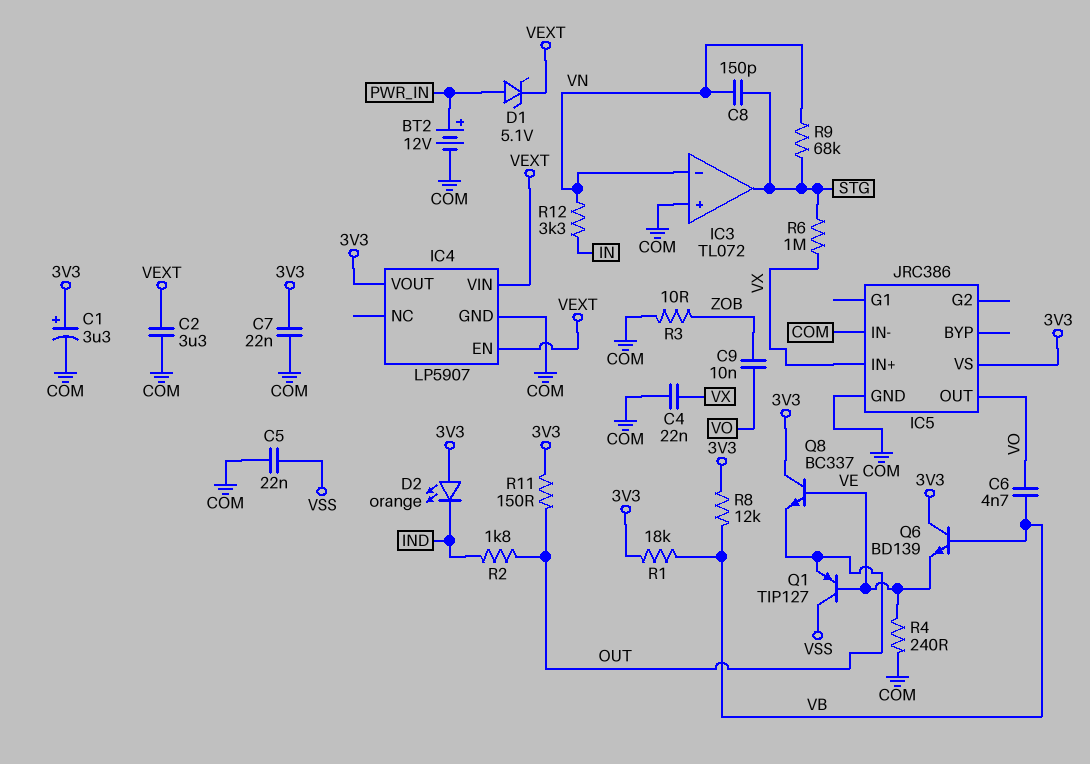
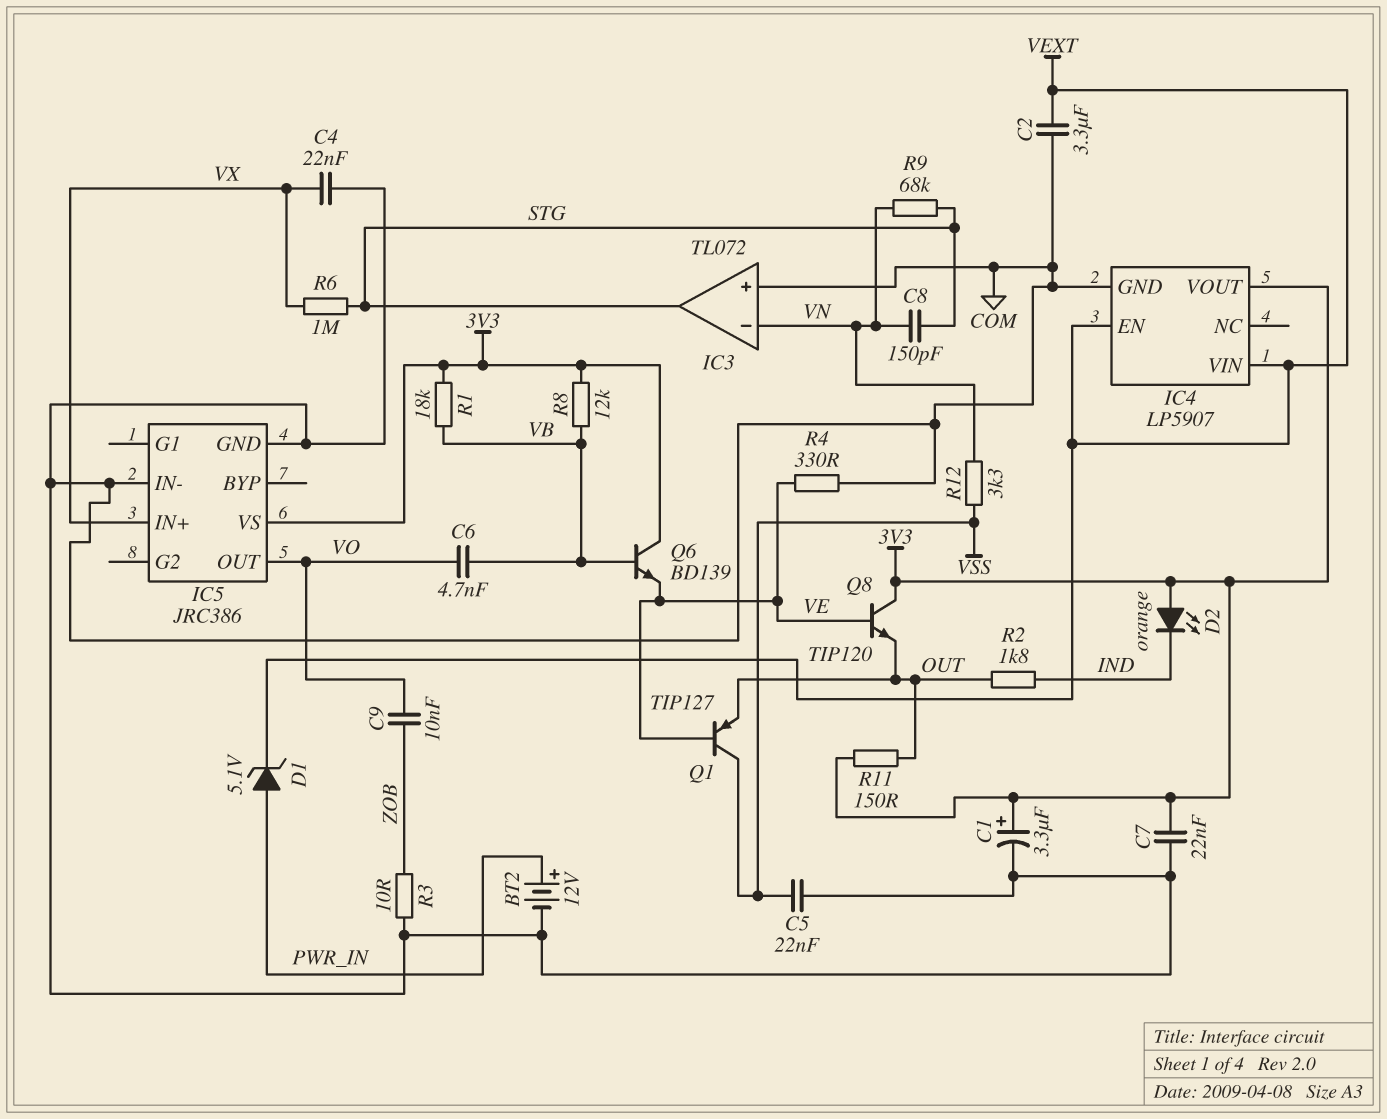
Q8: NPN BC337 (B VE, C 3V3, E OUT) -> NPN TIP120 (B VE, C 3V3, E OUT)
R4: 240 (COM, VE) -> 330 (COM, VE)
R12: 3.3k (IN, VN) -> 3.3k (VN, VSS)

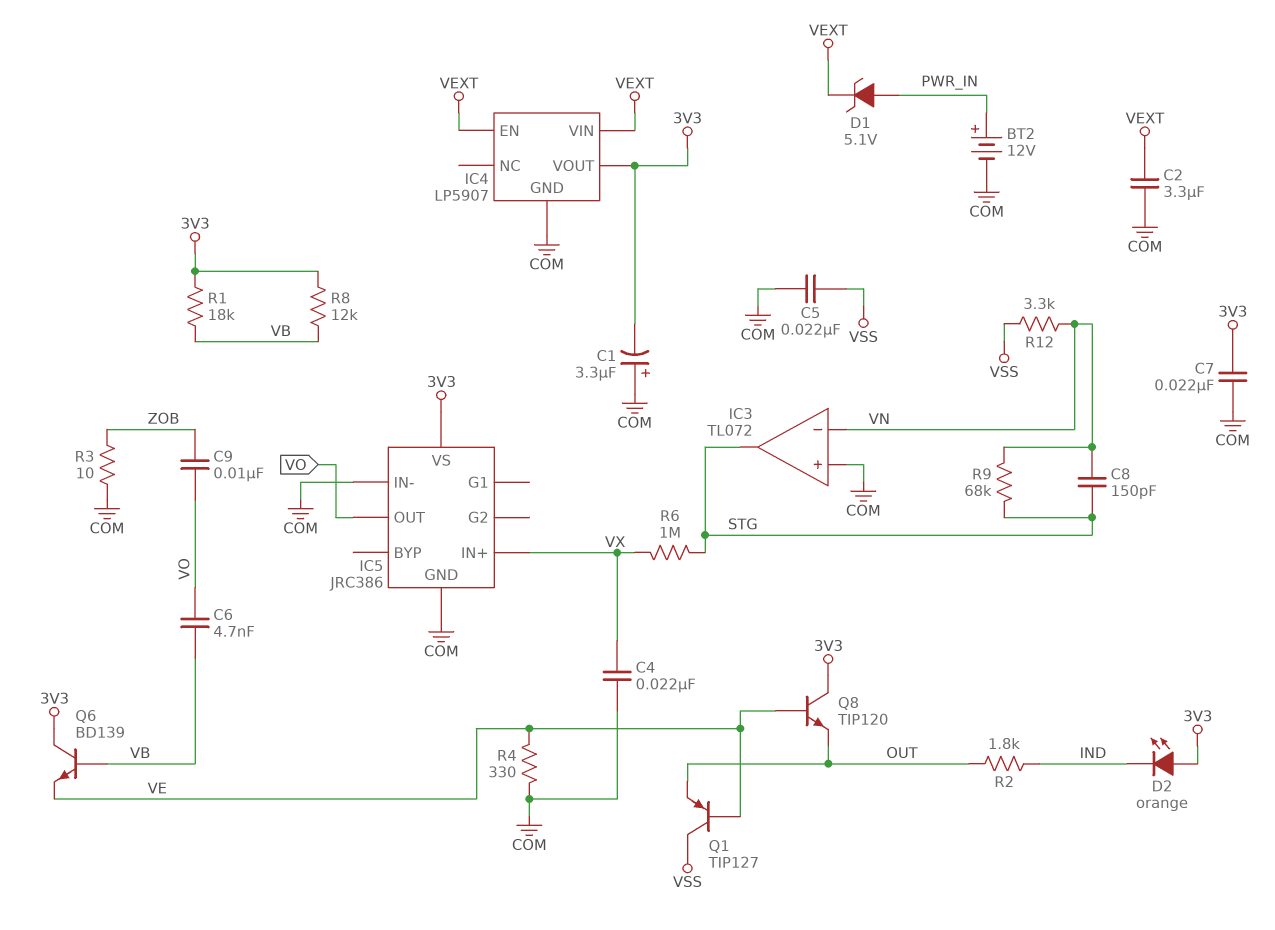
C1: 3.3uF (plus 3V3, minus COM) -> 3.3uF (plus COM, minus 3V3)
R11: 150 (3V3, OUT) -> none

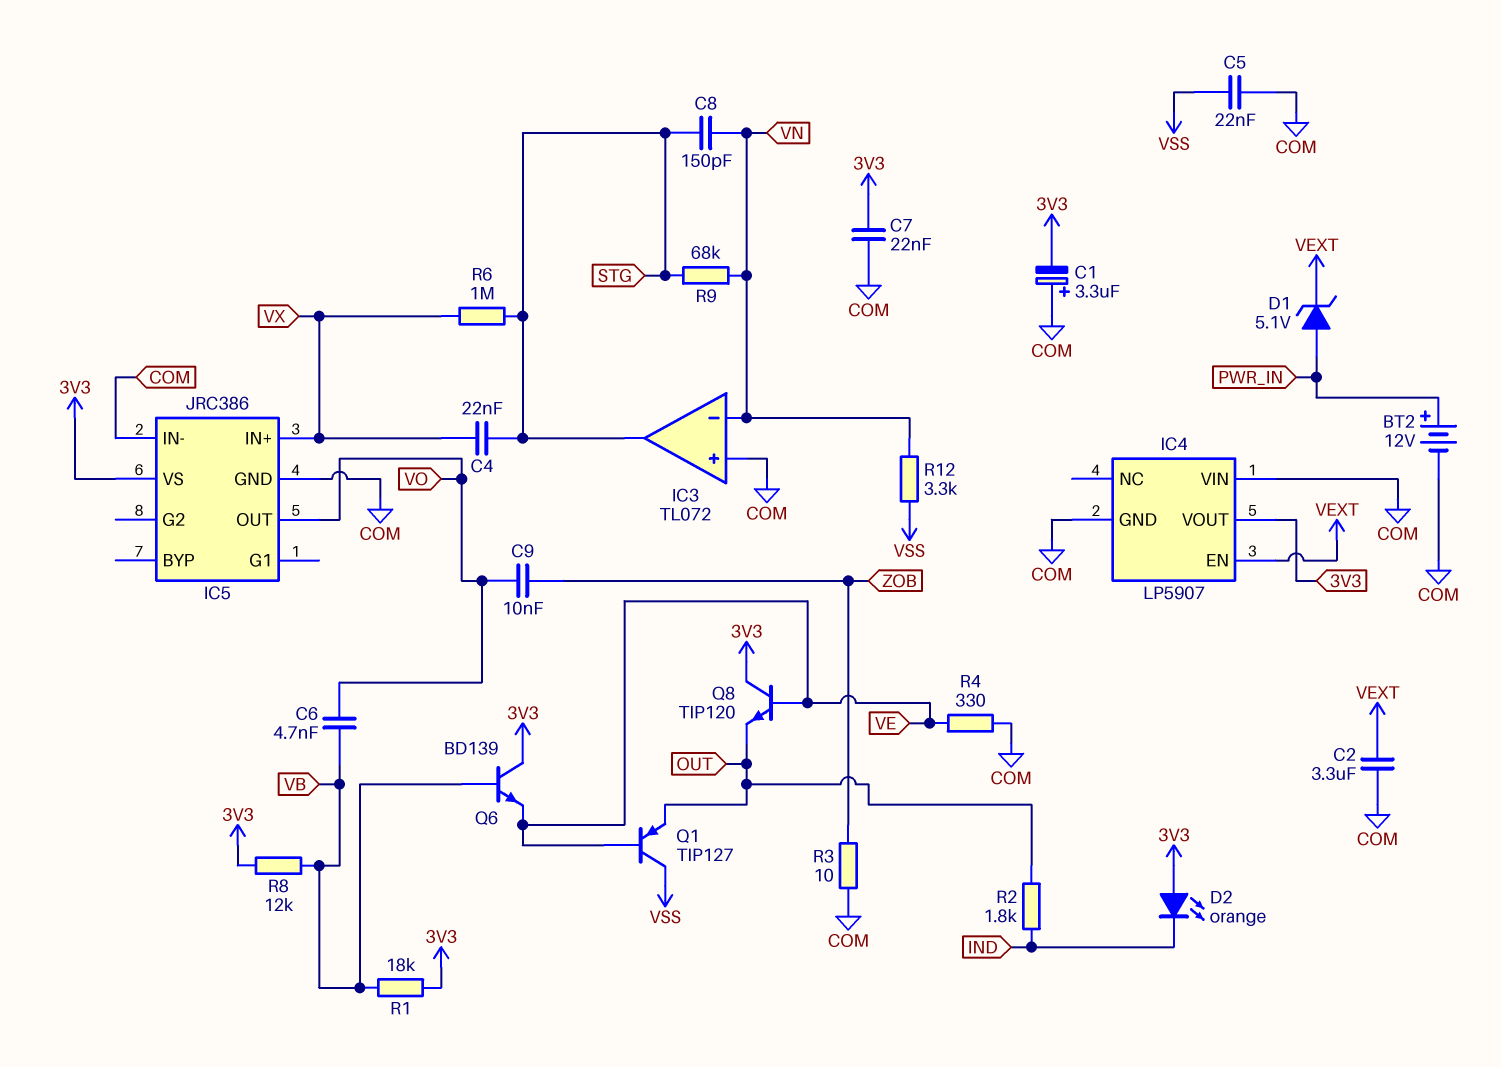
C4: 22nF (COM, VX) -> 22nF (STG, VX)
IC4 pin VIN: VEXT -> COM

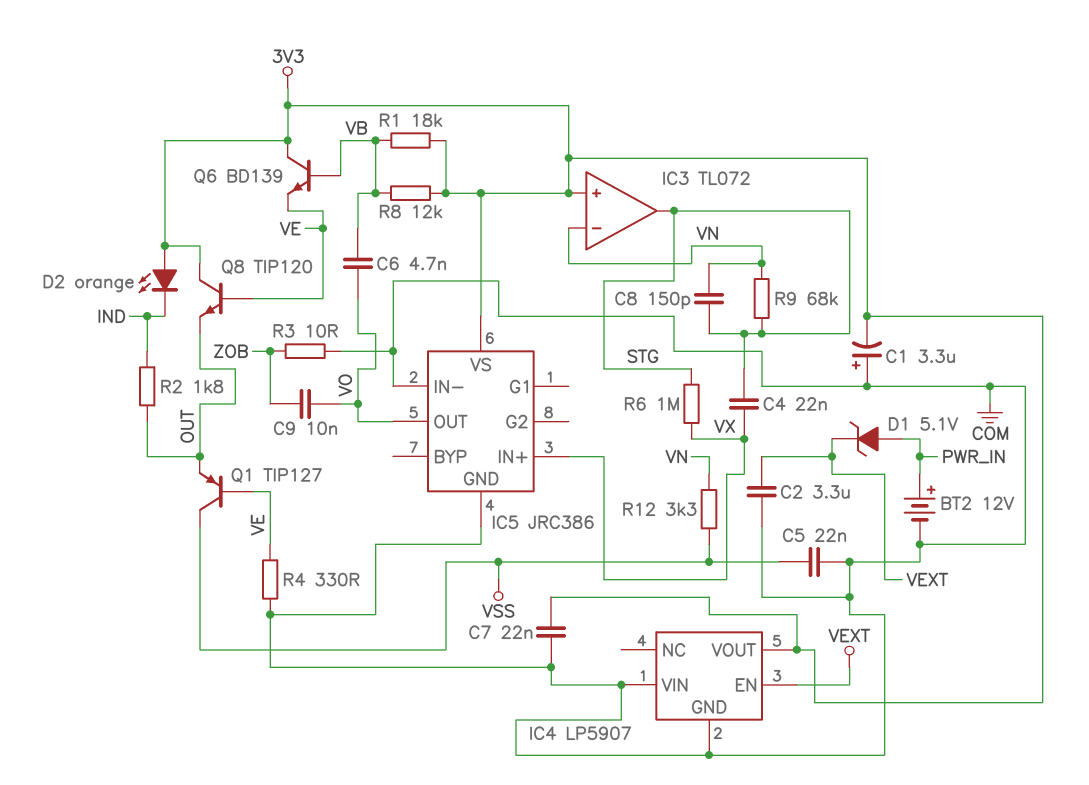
IC3 pin in+: COM -> 3V3

